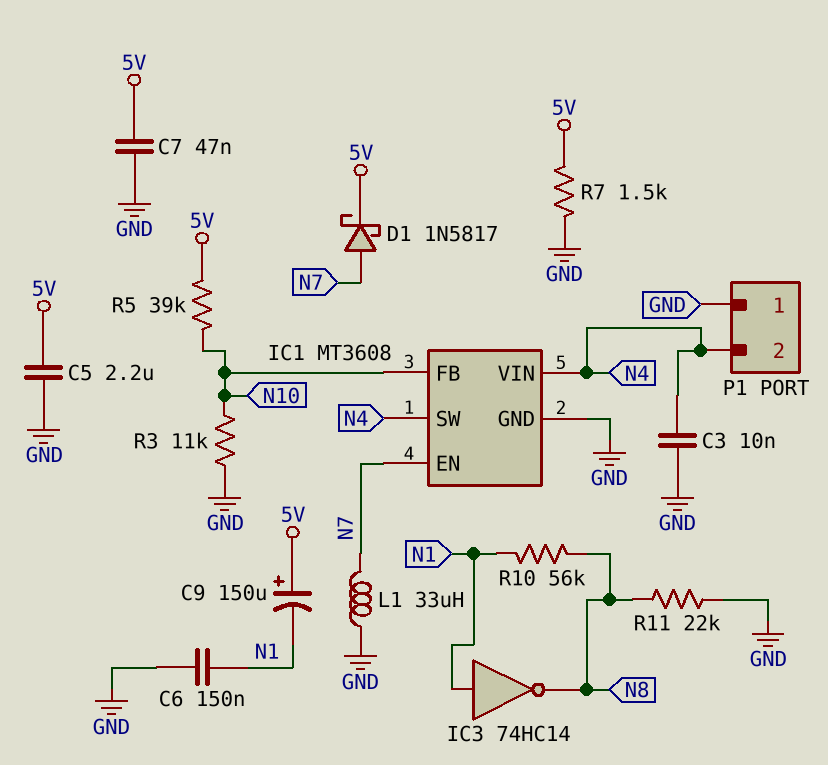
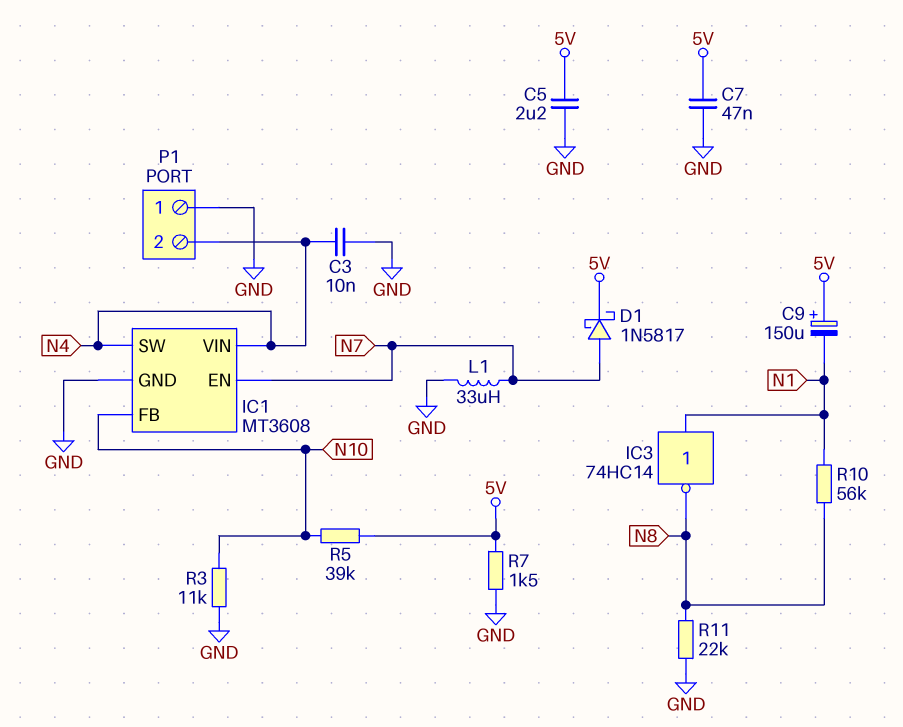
C6: 150nF (GND, N1) -> none

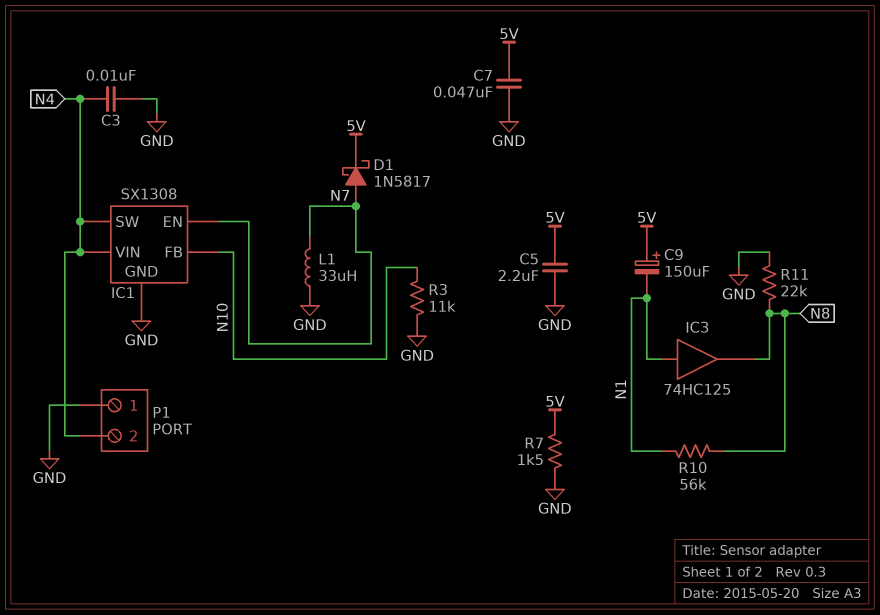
IC1: MT3608 -> SX1308
IC3: NOT 74HC14 (in N1, out N8) -> buffer 74HC125 (in N1, out N8)
R5: 39k (5V, N10) -> none

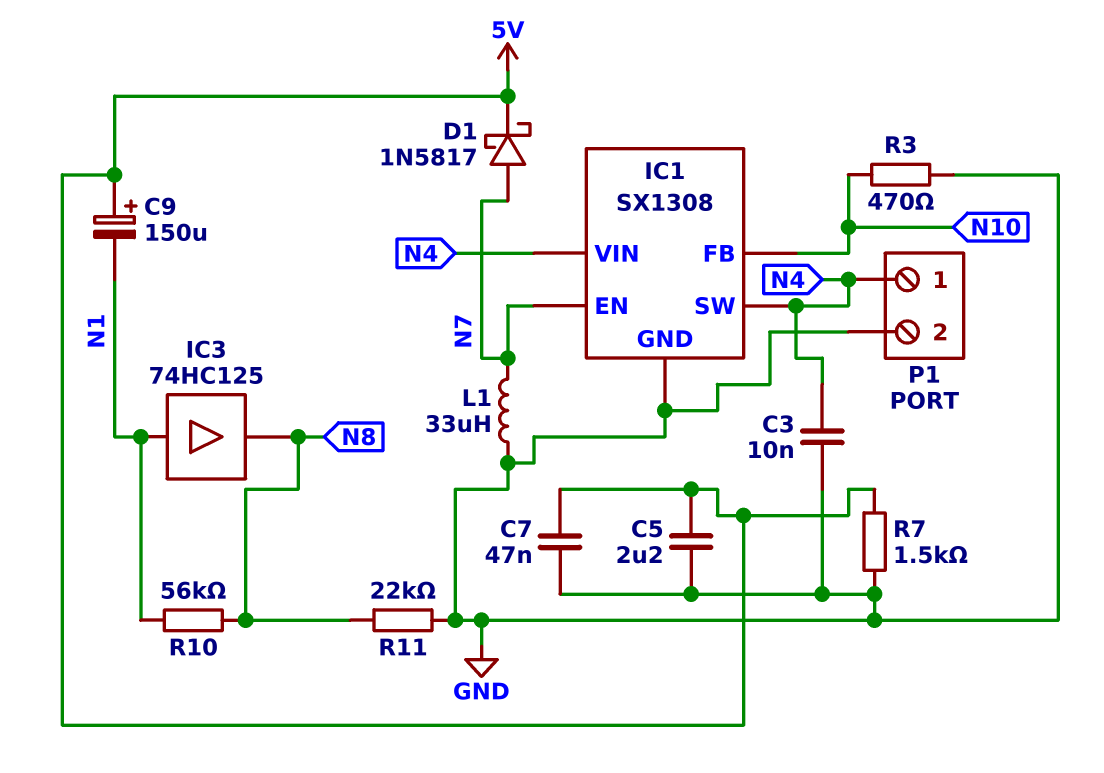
P1 pin 1: GND -> N4
P1 pin 2: N4 -> GND
R3: 11k (GND, N10) -> 470 (GND, N10)

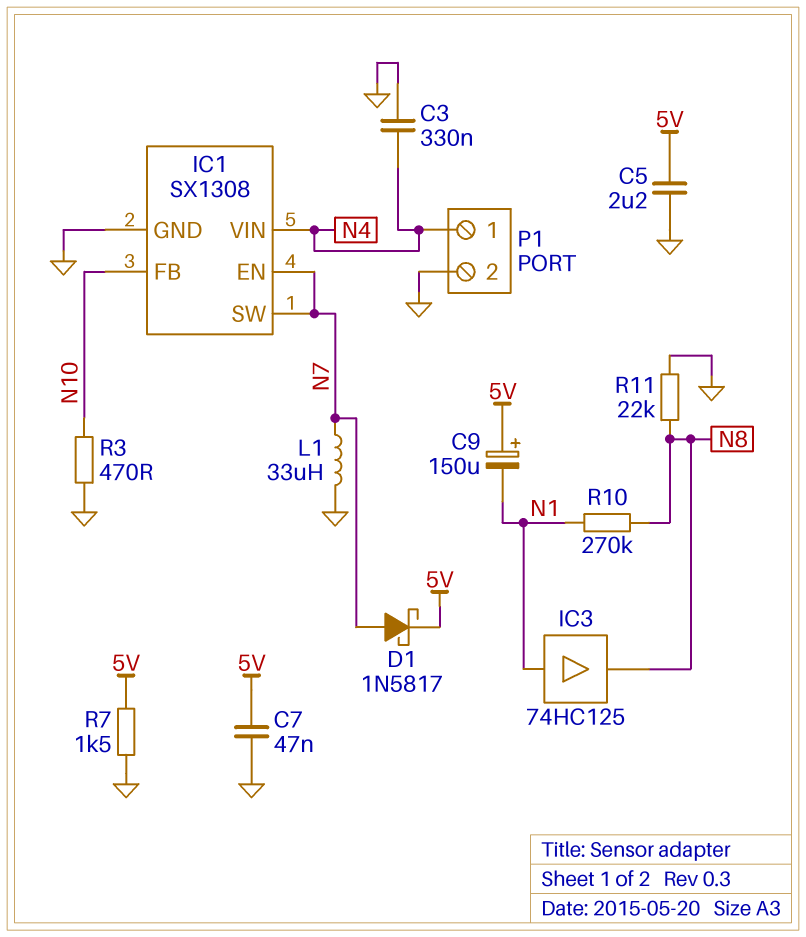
C3: 10nF (GND, N4) -> 330nF (GND, N4)
IC1 pin SW: N4 -> N7
R10: 56k (N1, N8) -> 270k (N1, N8)

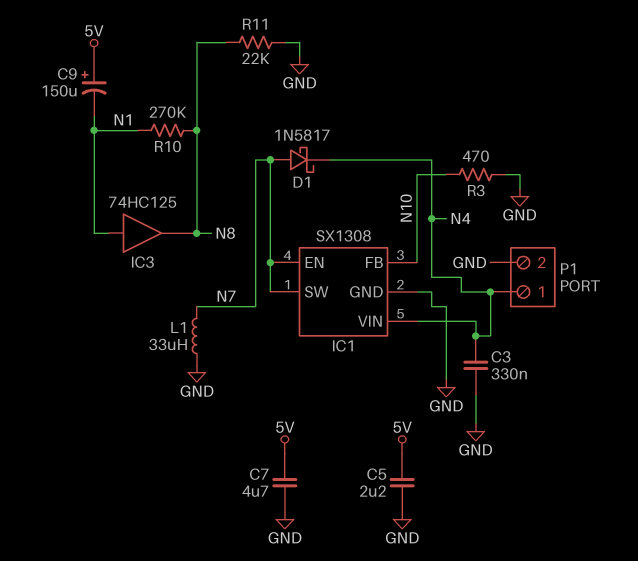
C7: 47nF (5V, GND) -> 4.7uF (5V, GND)
D1: schottky 1N5817 (A N7, K 5V) -> schottky 1N5817 (A N7, K N4)
R7: 1.5k (5V, GND) -> none

